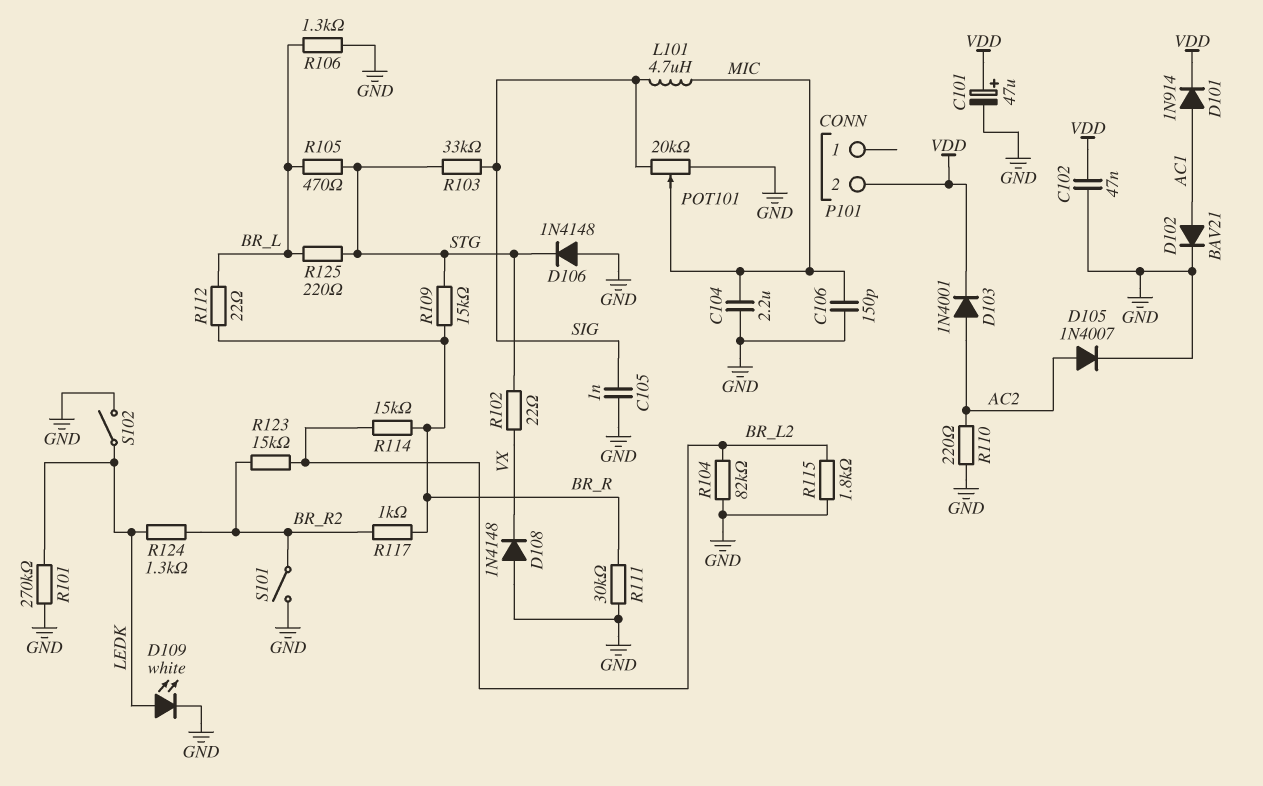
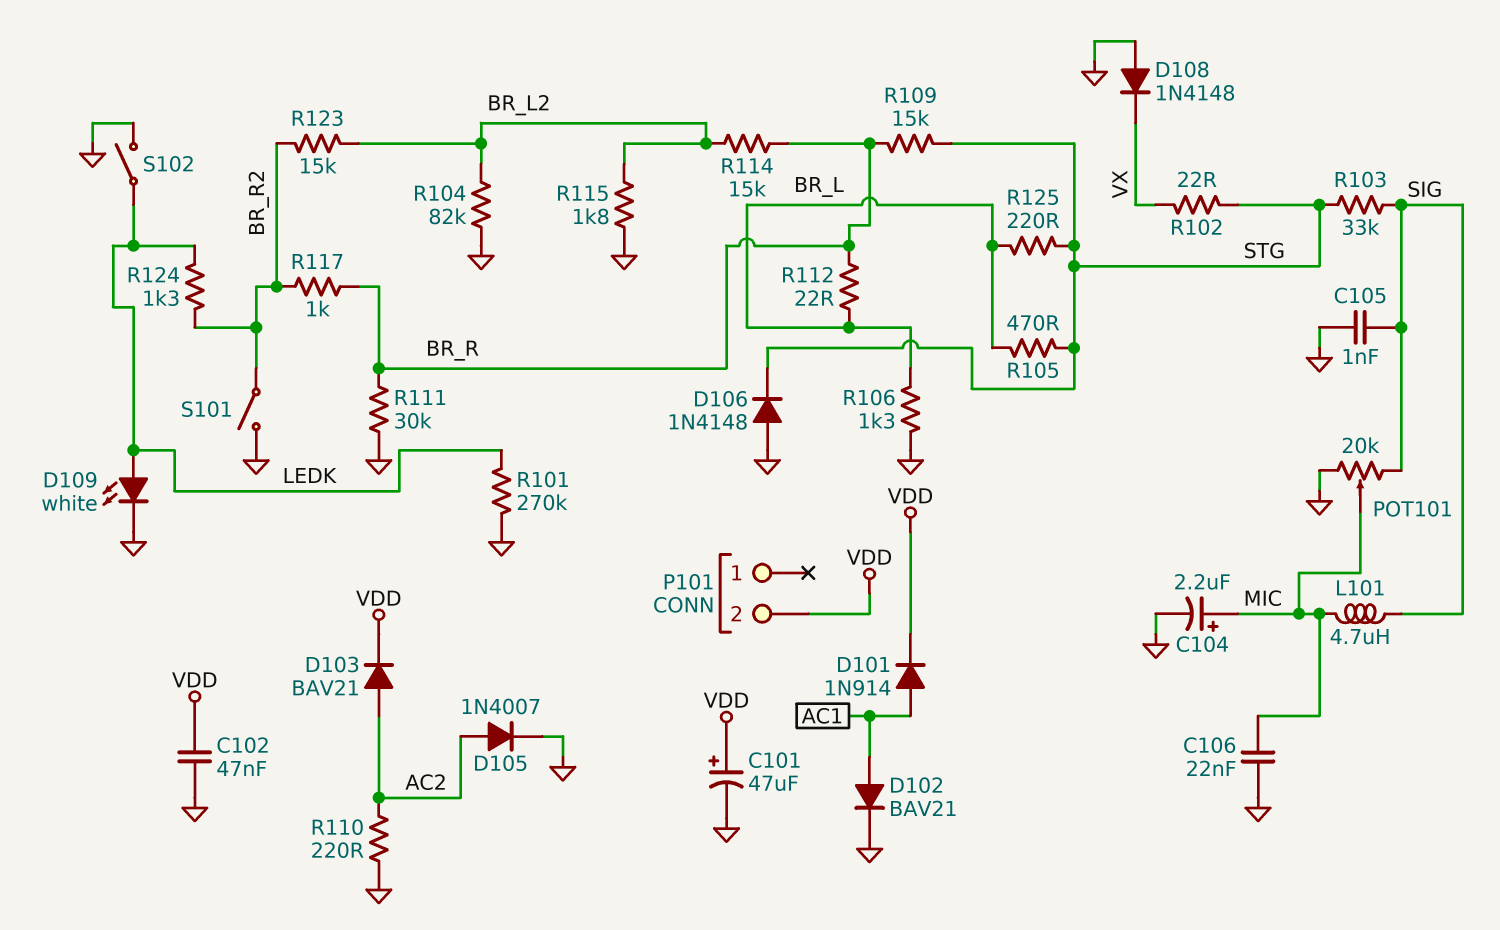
C104: 2.2uF (GND, MIC) -> 2.2uF (plus MIC, minus GND)
C106: 150pF (GND, MIC) -> 22nF (GND, MIC)
D103: diode 1N4001 (A AC2, K VDD) -> diode BAV21 (A AC2, K VDD)

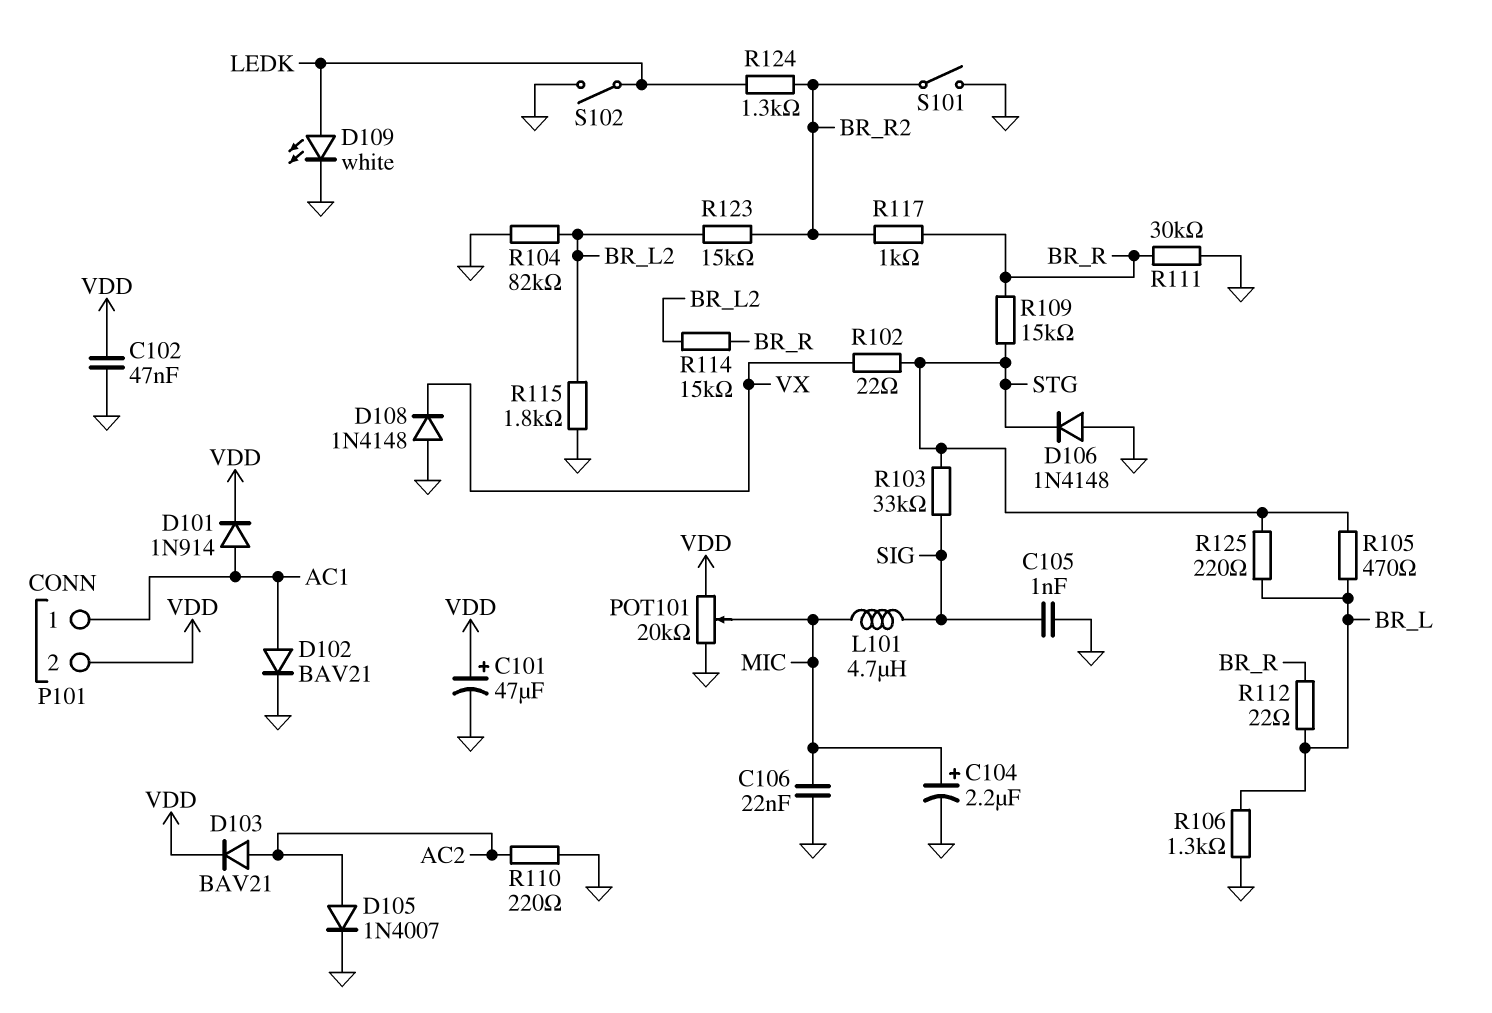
P101 pin 1: none -> AC1
POT101: 20k (GND, SIG, wiper MIC) -> 20k (GND, VDD, wiper MIC)
R101: 270k (GND, LEDK) -> none

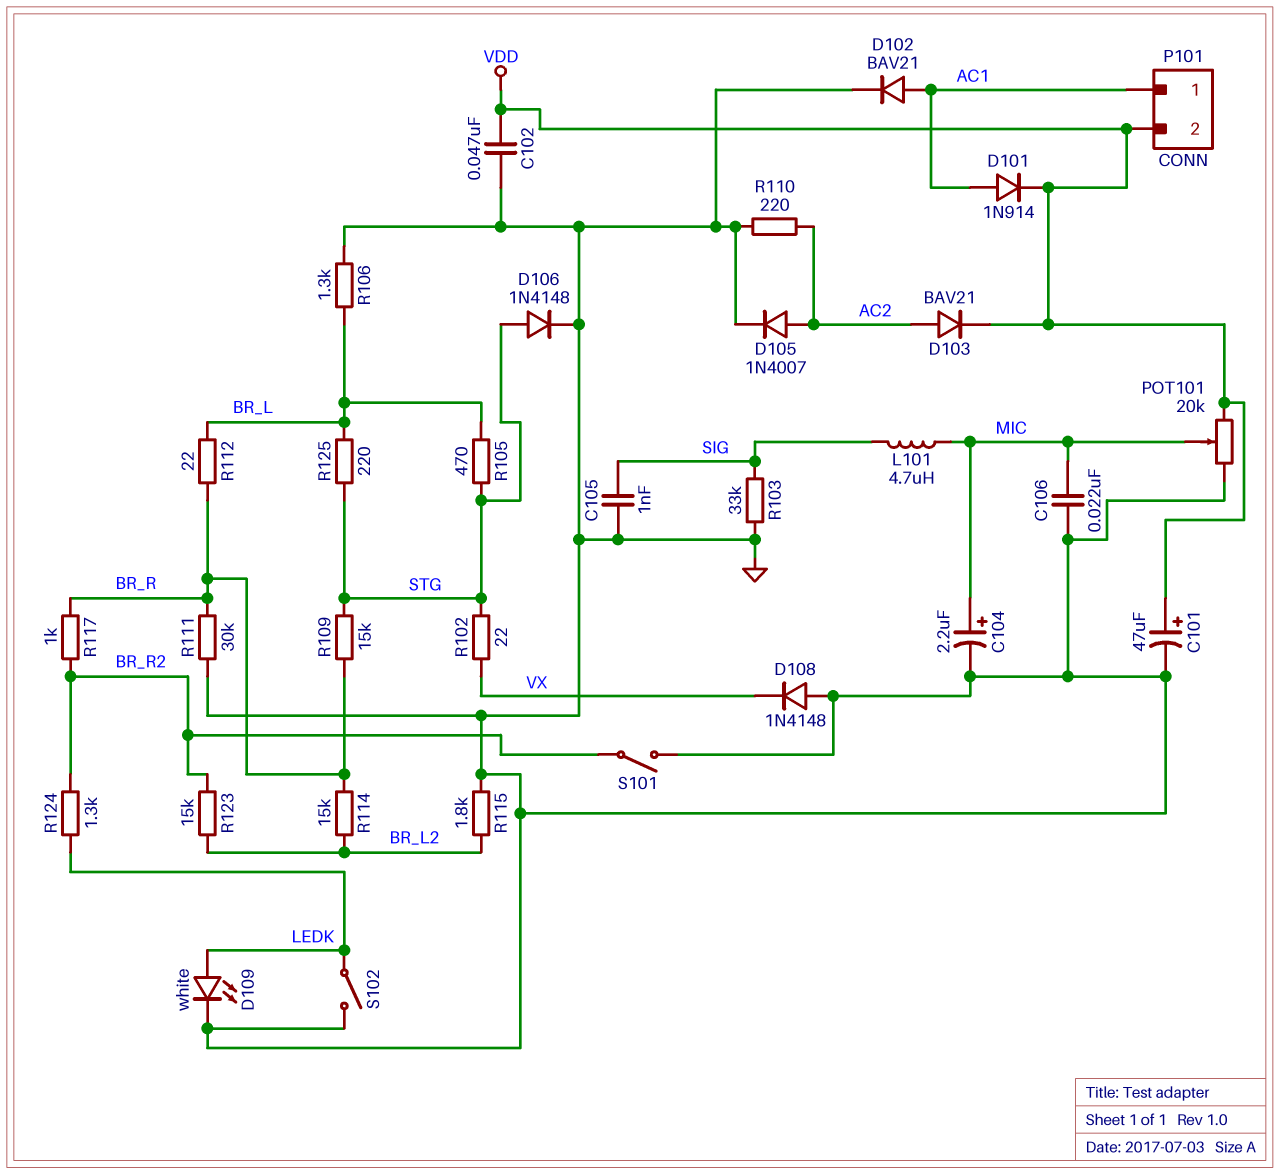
D106: diode 1N4148 (A GND, K STG) -> diode 1N4148 (A STG, K GND)
R103: 33k (SIG, STG) -> 33k (GND, SIG)
R104: 82k (BR_L2, GND) -> none

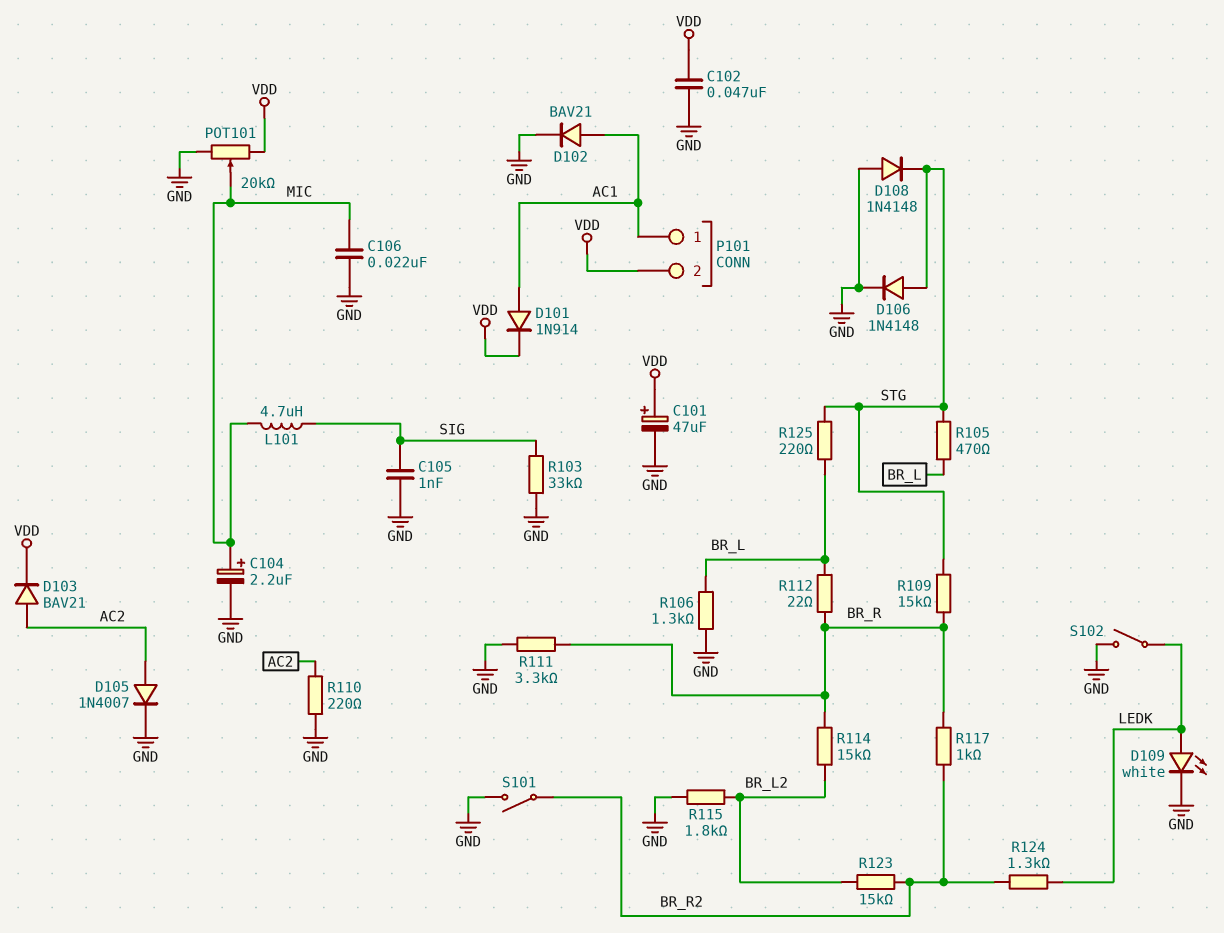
D108: diode 1N4148 (A GND, K VX) -> diode 1N4148 (A GND, K STG)
R102: 22 (STG, VX) -> none
R111: 30k (BR_R, GND) -> 3.3k (BR_R, GND)

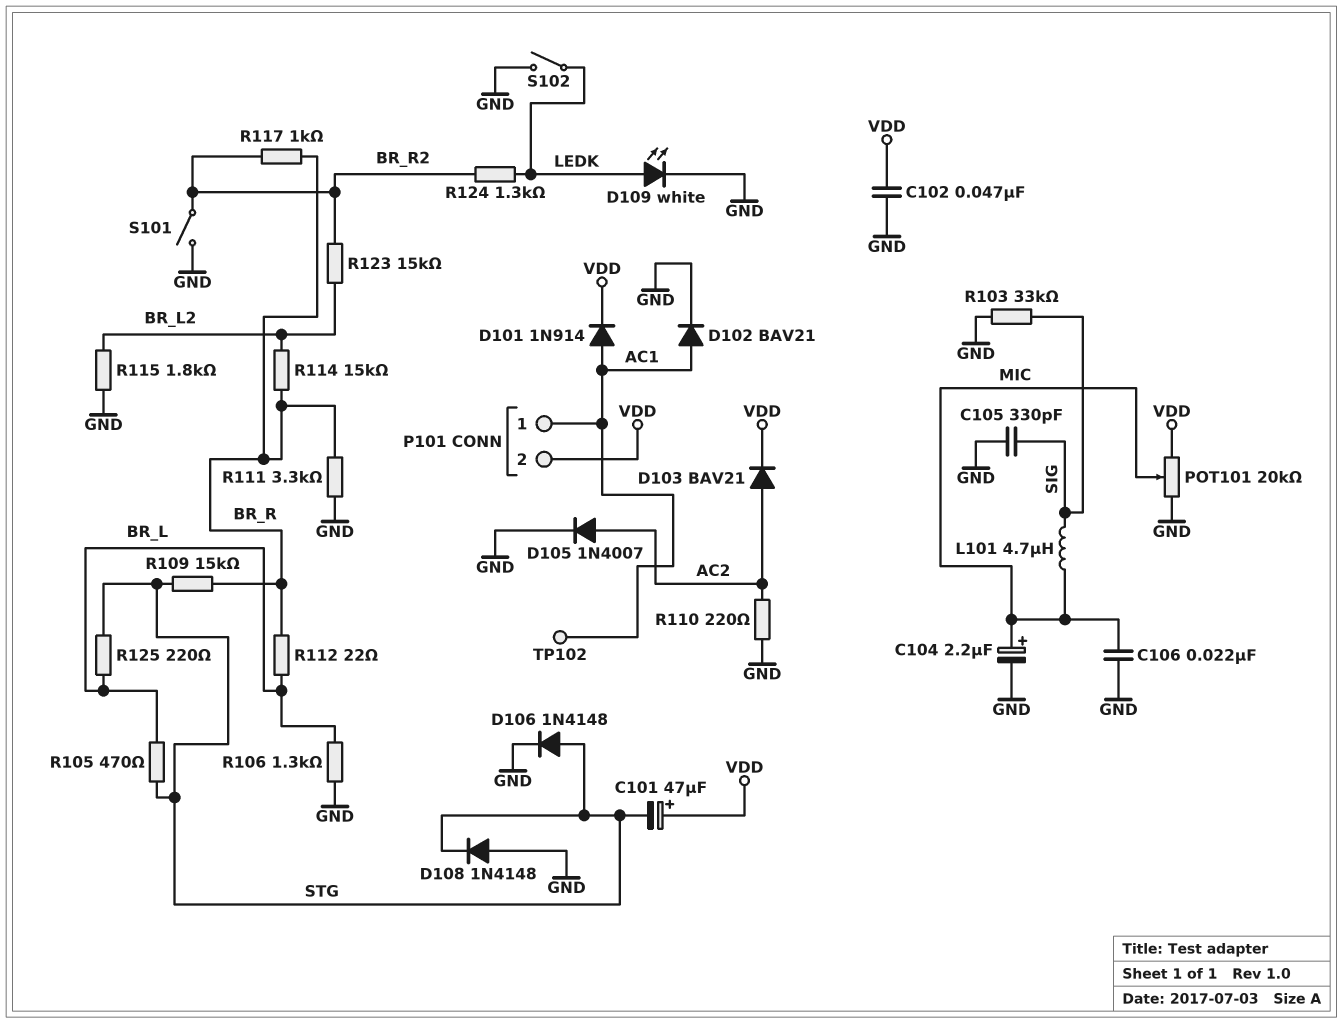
C101: 47uF (plus VDD, minus GND) -> 47uF (plus VDD, minus STG)
C105: 1nF (GND, SIG) -> 330pF (GND, SIG)
TP102: none -> test point (AC1)

